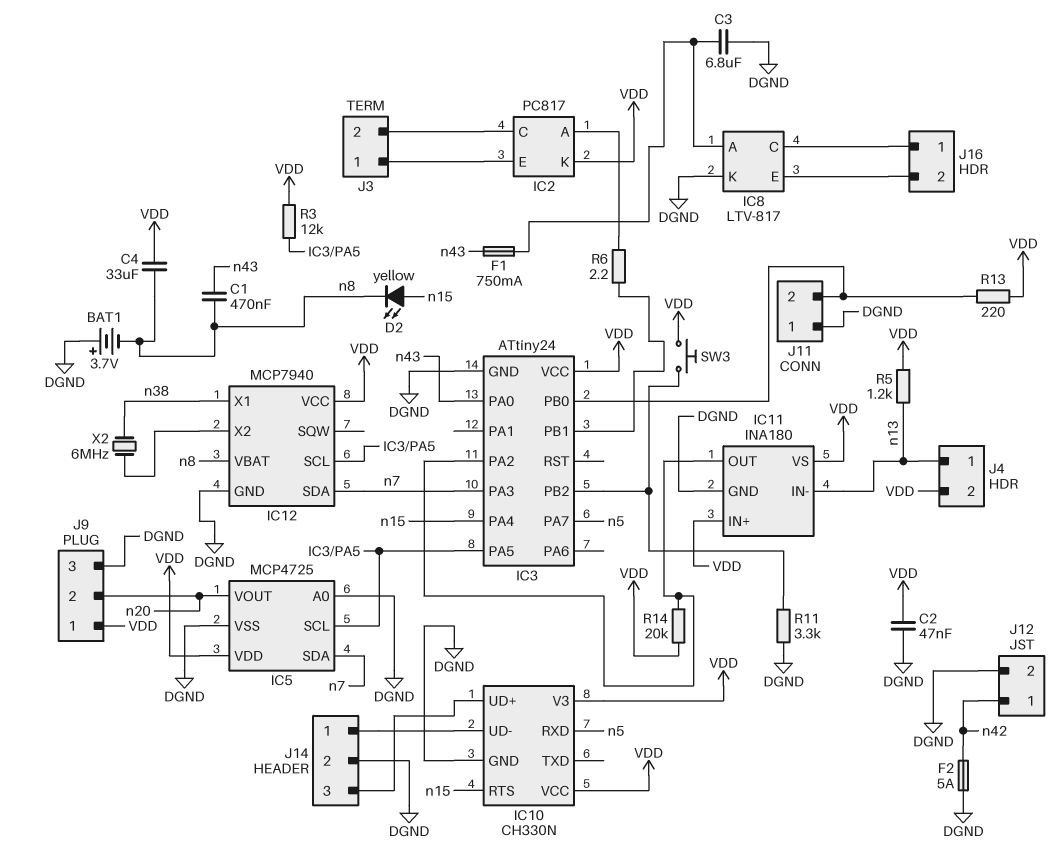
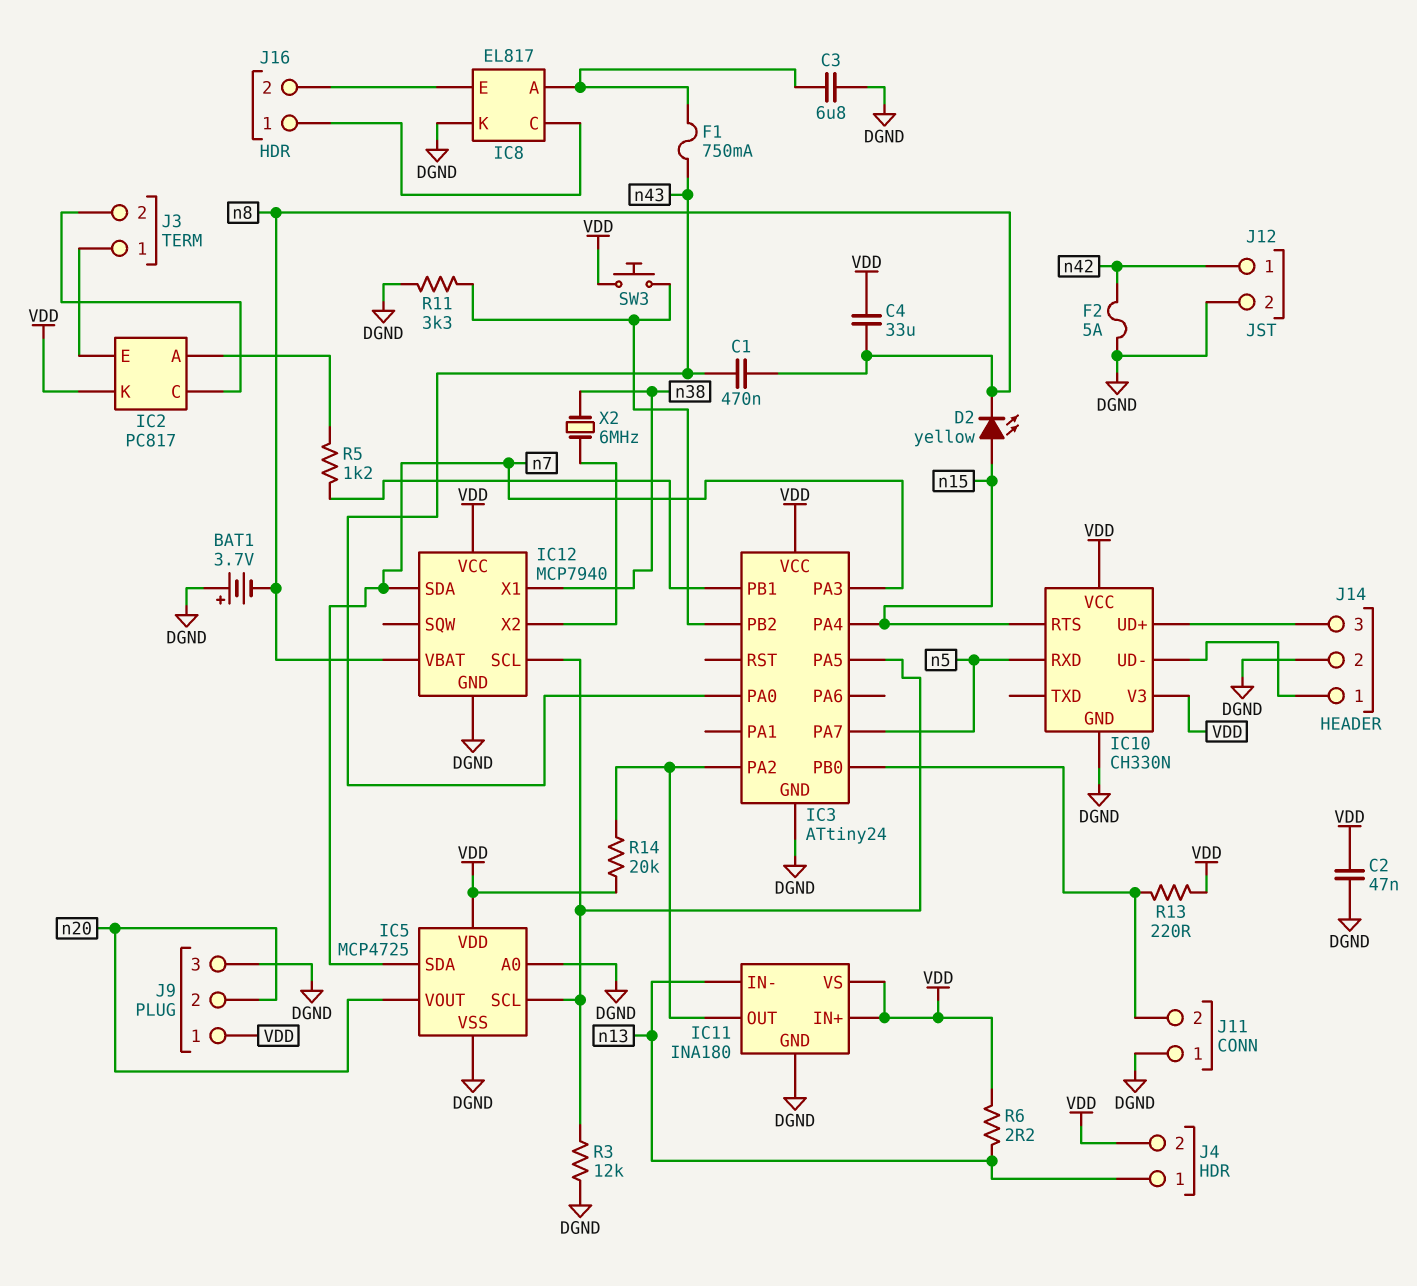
IC8: LTV-817 -> EL817
R3: 12k (IC3/PA5, VDD) -> 12k (DGND, IC3/PA5)
R5: 1.2k (VDD, n13) -> 1.2k (IC2/A, IC3/PB1)
R6: 2.2 (IC2/A, IC3/PB1) -> 2.2 (VDD, n13)

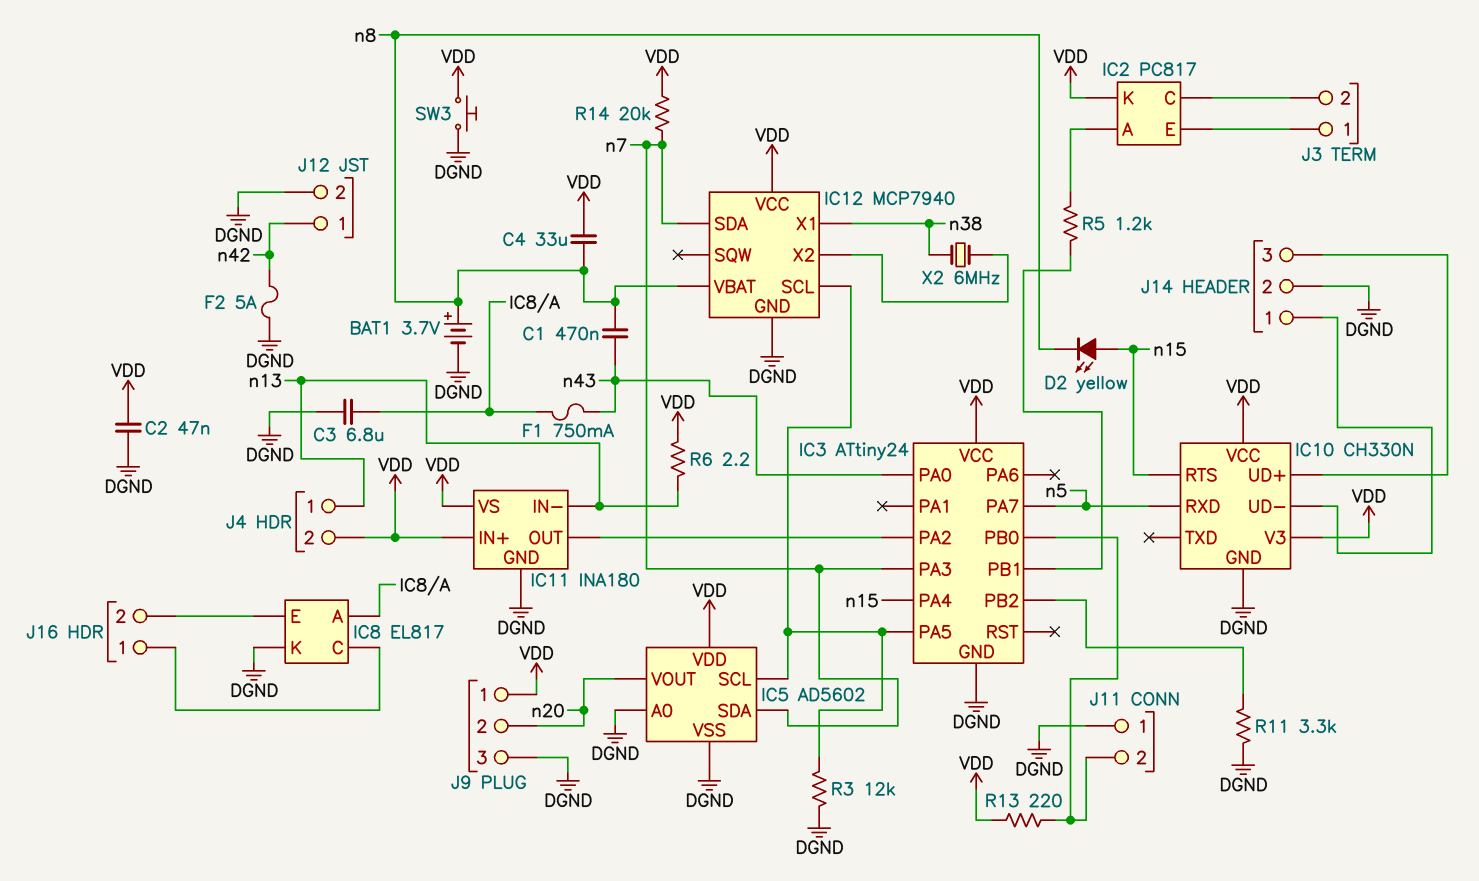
BAT1: 3.7V (plus DGND, minus n8) -> 3.7V (plus n8, minus DGND)
IC5: MCP4725 -> AD5602
R14: 20k (IC3/PA2, VDD) -> 20k (VDD, n7)
SW3: button (IC3/PB2, VDD) -> button (DGND, VDD)

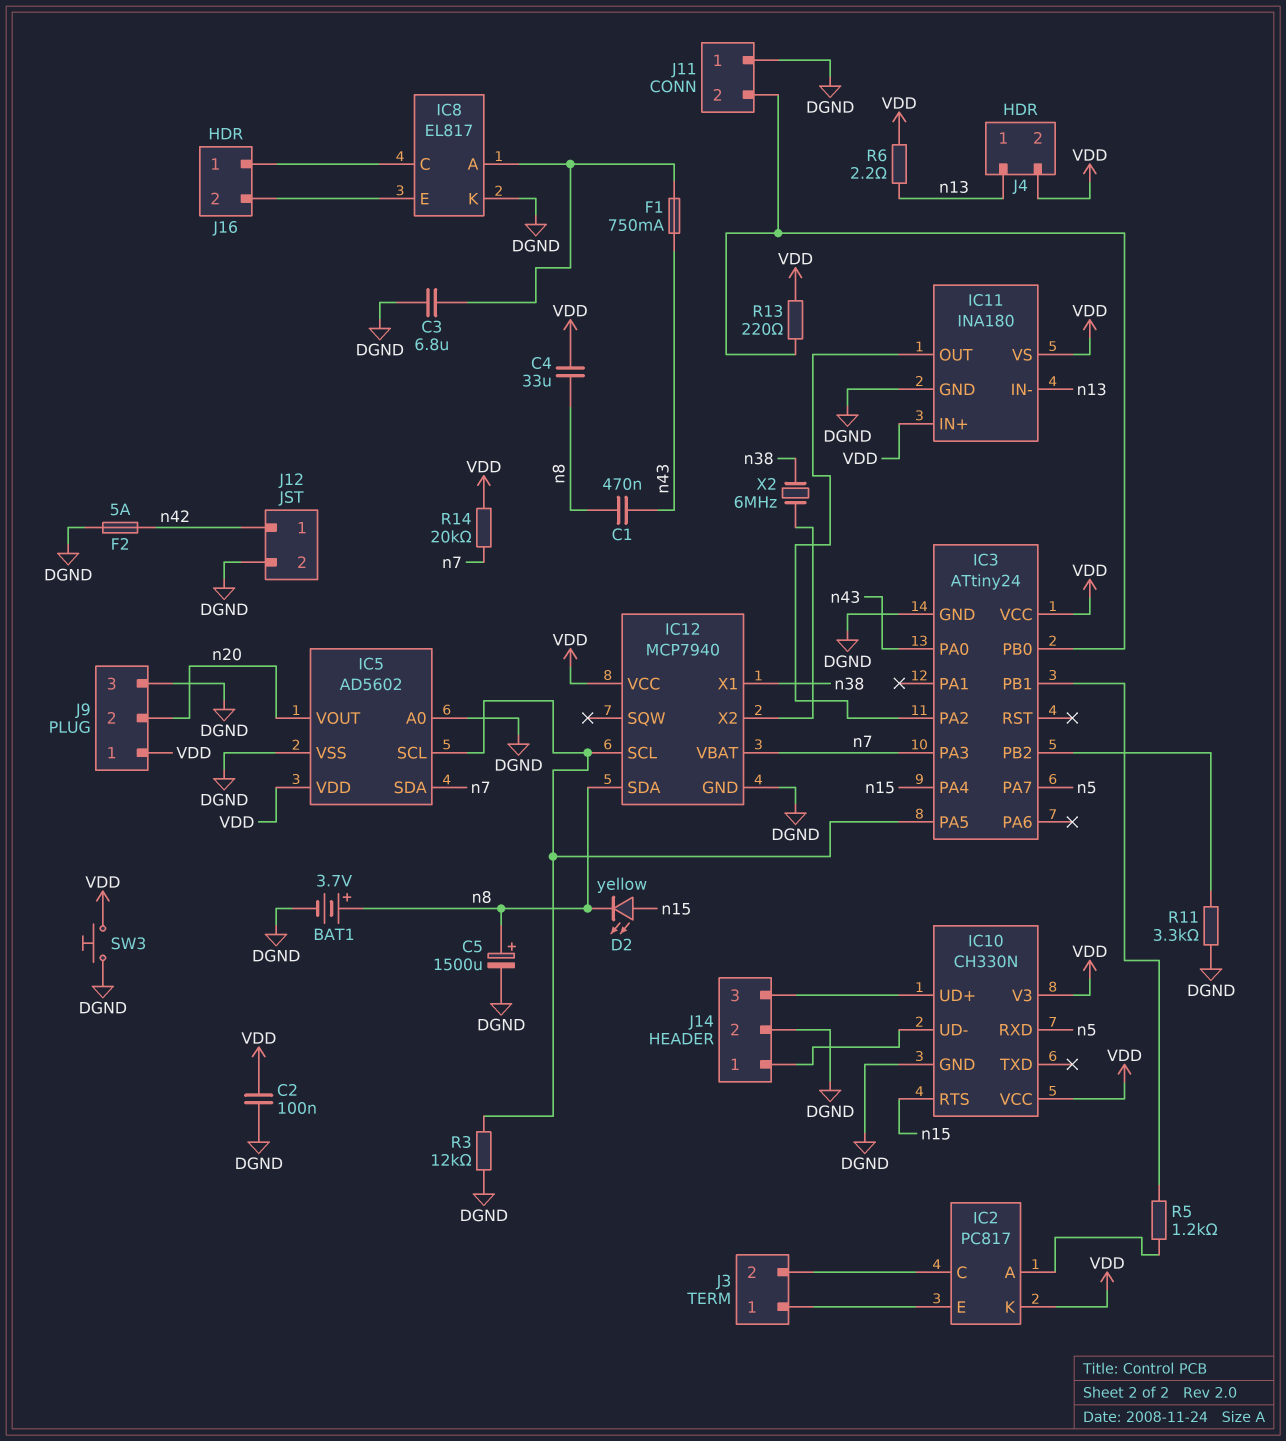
C2: 47nF (DGND, VDD) -> 100nF (DGND, VDD)
C5: none -> 1500uF (plus n8, minus DGND)
IC12 pin SDA: n7 -> n8
IC12 pin VBAT: n8 -> n7

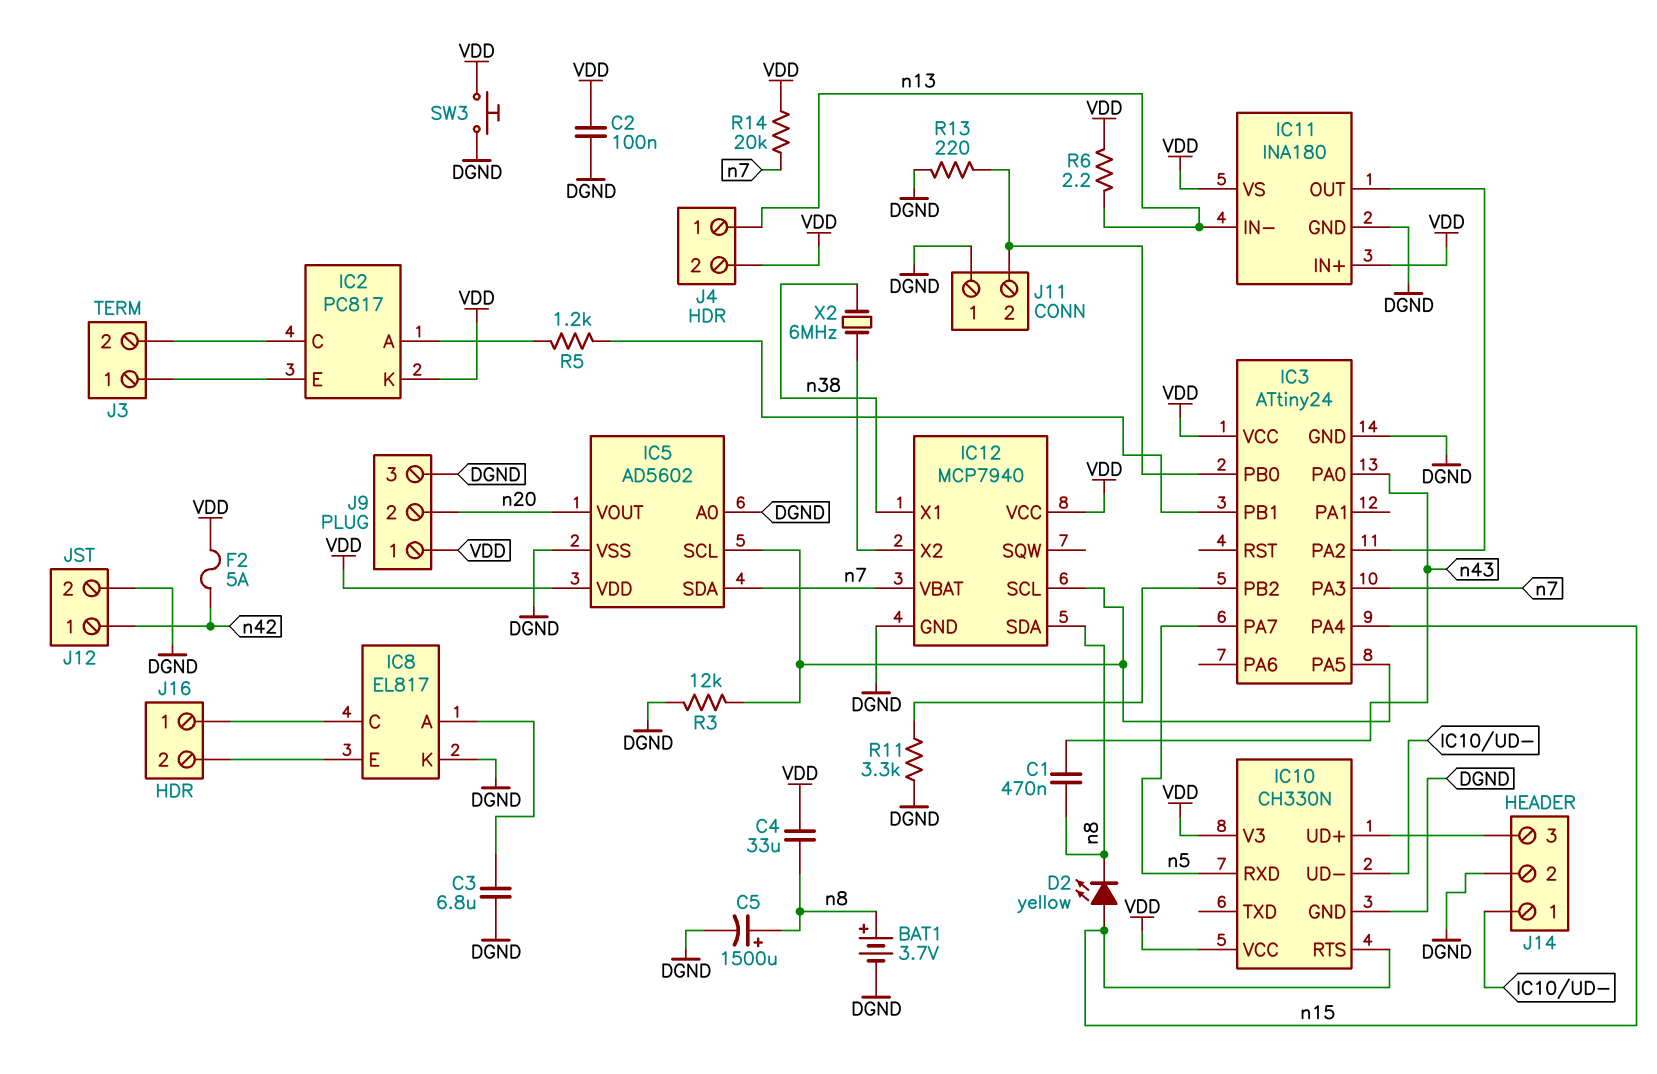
F1: 750mA (IC8/A, n43) -> none
F2: 5A (DGND, n42) -> 5A (VDD, n42)
R13: 220 (IC3/PB0, VDD) -> 220 (DGND, IC3/PB0)

